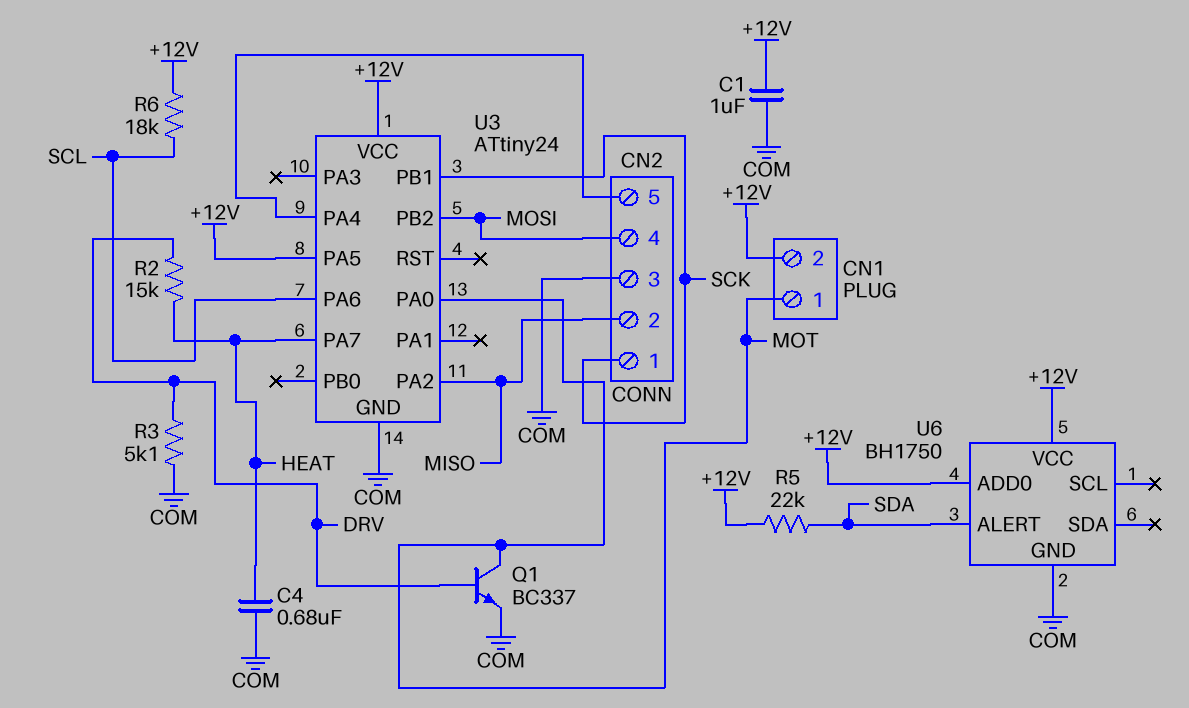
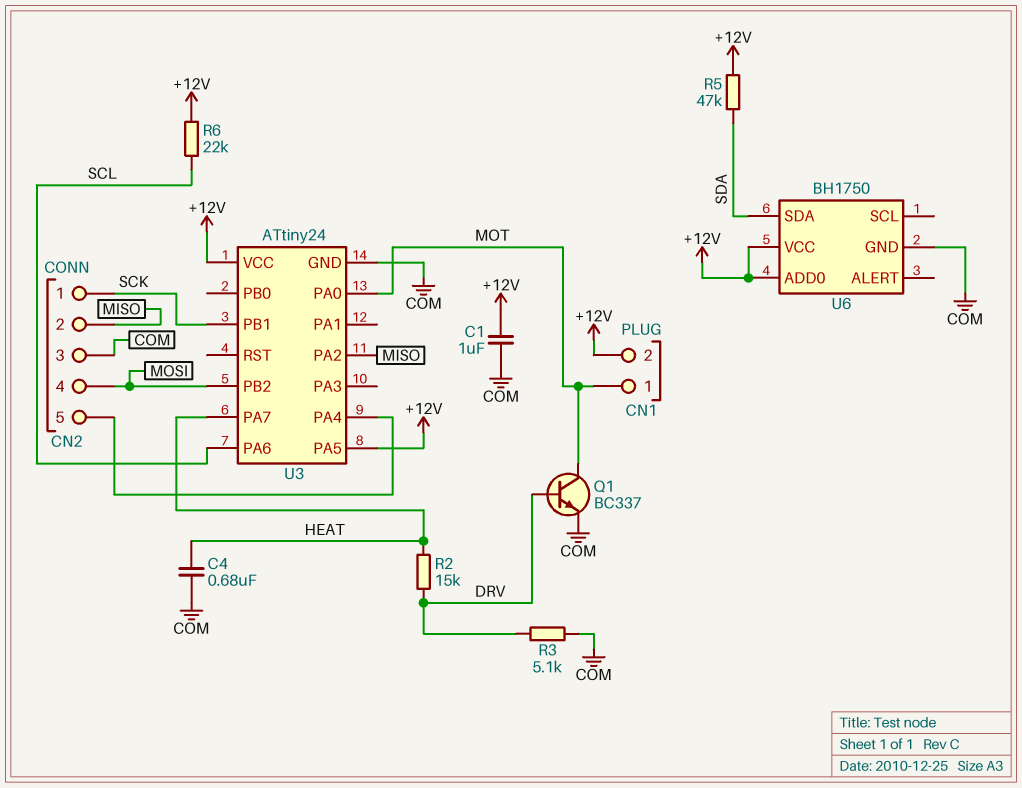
R5: 22k (+12V, SDA) -> 47k (+12V, SDA)
R6: 18k (+12V, SCL) -> 22k (+12V, SCL)
U6 pin ALERT: SDA -> none
U6 pin SDA: none -> SDA

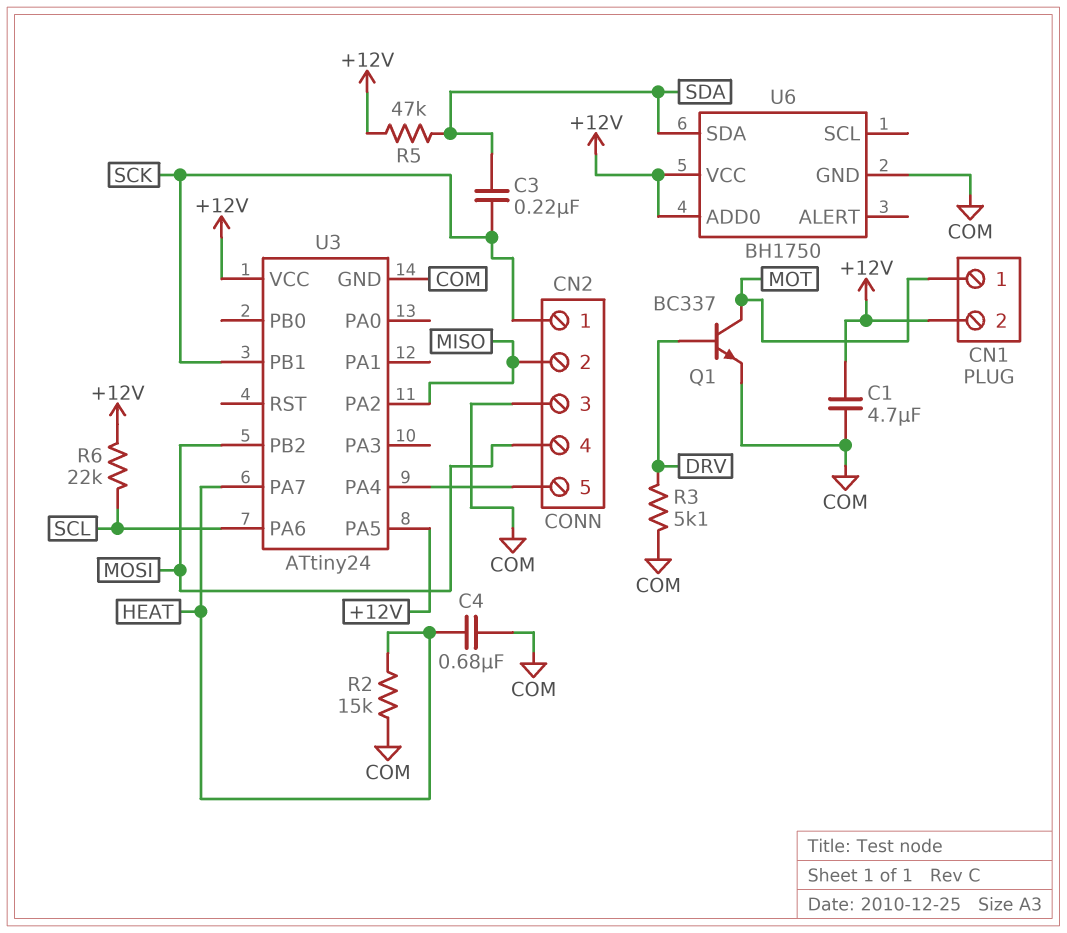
C1: 1uF (+12V, COM) -> 4.7uF (+12V, COM)
C3: none -> 220nF (SCK, SDA)
R2: 15k (DRV, HEAT) -> 15k (COM, HEAT)
U3 pin PA0: MOT -> none

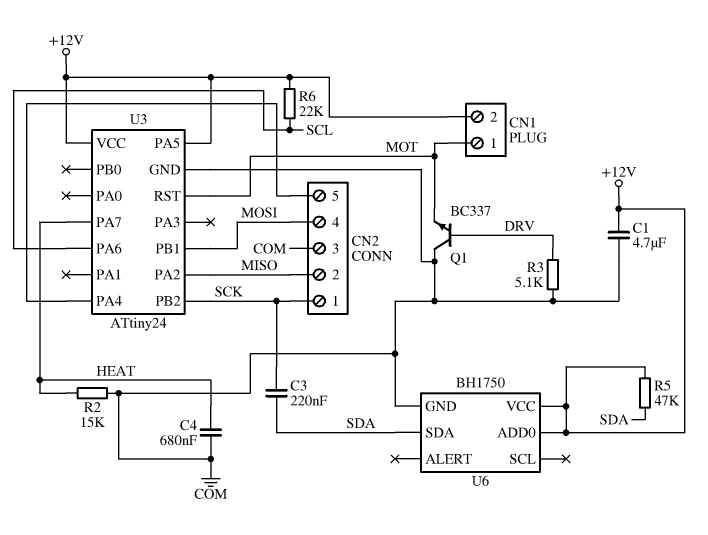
Q1: NPN BC337 (B DRV, C MOT, E COM) -> NPN BC337 (B DRV, C COM, E MOT)
U3 pin PB1: SCK -> MOSI
U3 pin PB2: MOSI -> SCK
U3 pin RST: none -> MOT

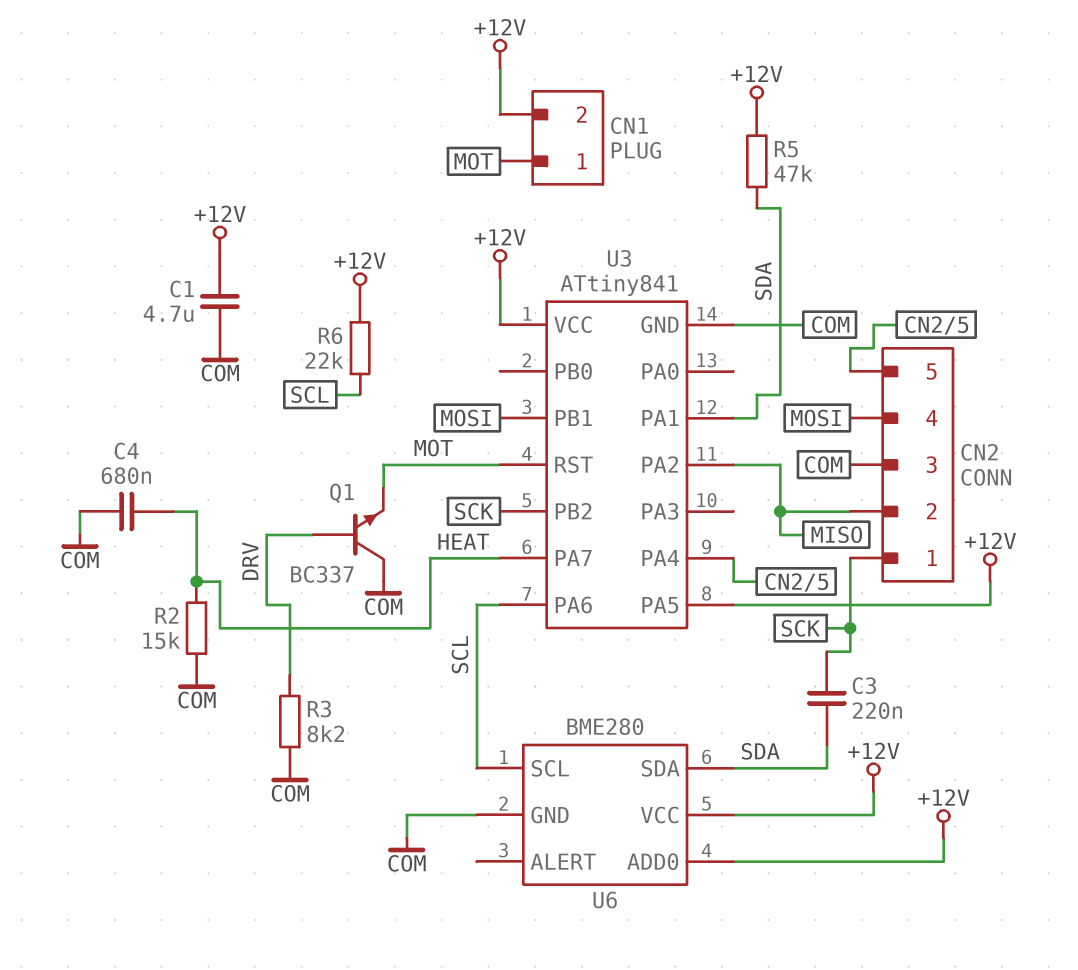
R3: 5.1k (COM, DRV) -> 8.2k (COM, DRV)
U3: ATtiny24 -> ATtiny841
U3 pin PA1: none -> SDA
U6: BH1750 -> BME280
U6 pin SCL: none -> SCL

